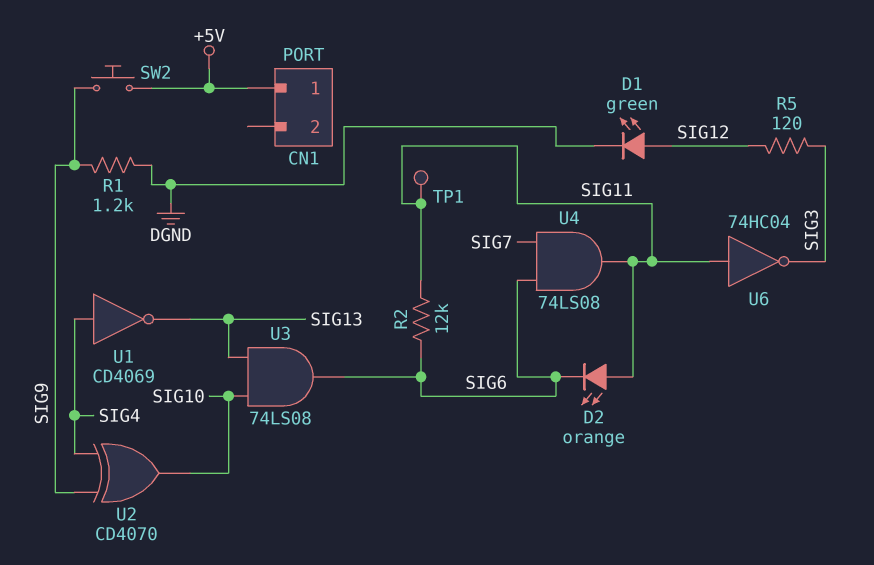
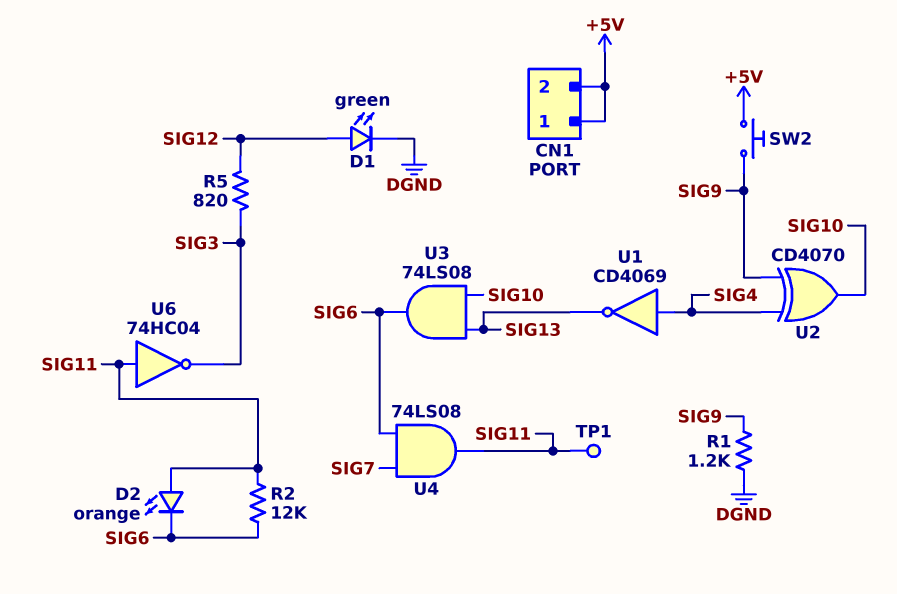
CN1 pin 2: none -> +5V
R5: 120 (SIG3, SIG12) -> 820 (SIG3, SIG12)

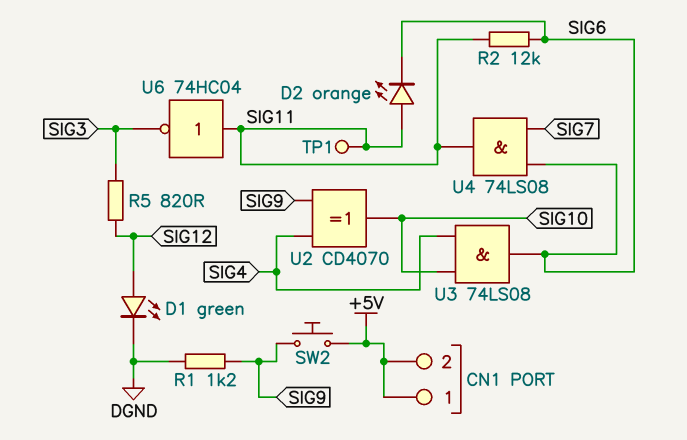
U1: NOT CD4069 (in SIG4, out SIG13) -> none
U3: AND 74LS08 (in SIG10, in SIG13, out SIG6) -> AND 74LS08 (in SIG4, in SIG10, out SIG6)

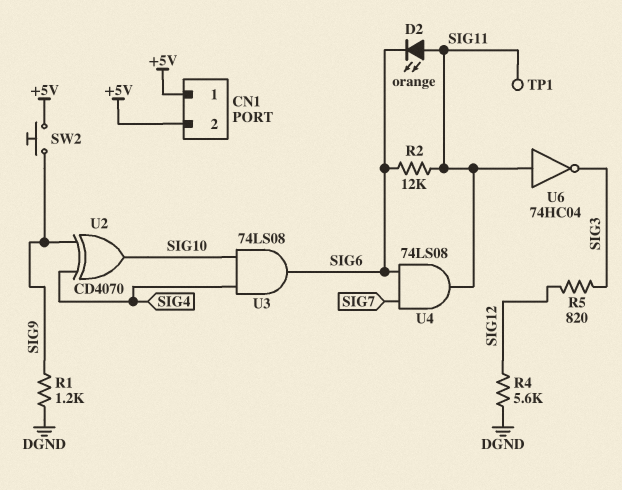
D1: LED green (A SIG12, K DGND) -> none
R4: none -> 5.6k (DGND, SIG12)

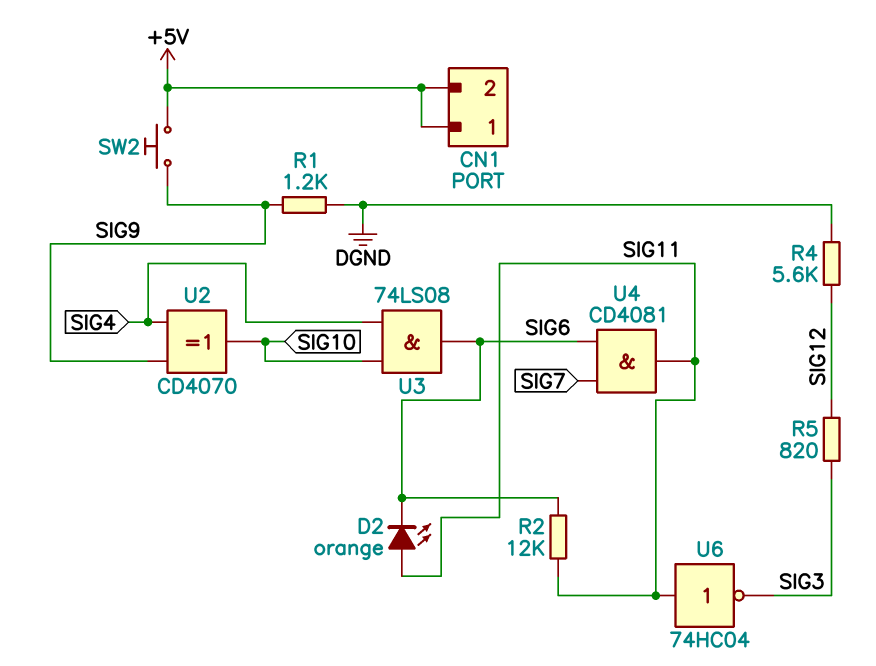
TP1: test point (SIG11) -> none
U4: AND 74LS08 (in SIG6, in SIG7, out SIG11) -> AND CD4081 (in SIG6, in SIG7, out SIG11)

